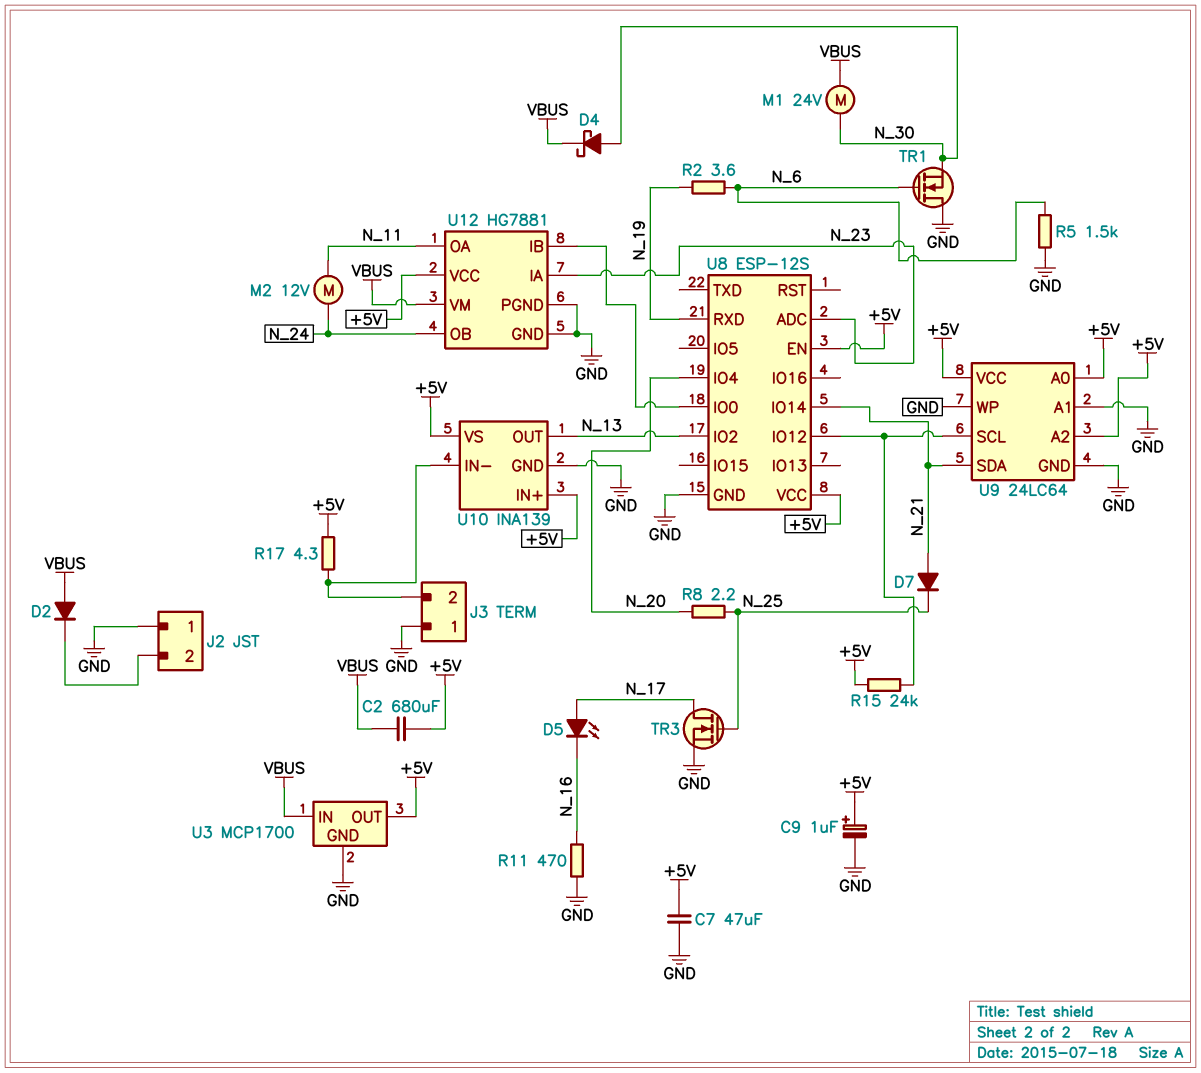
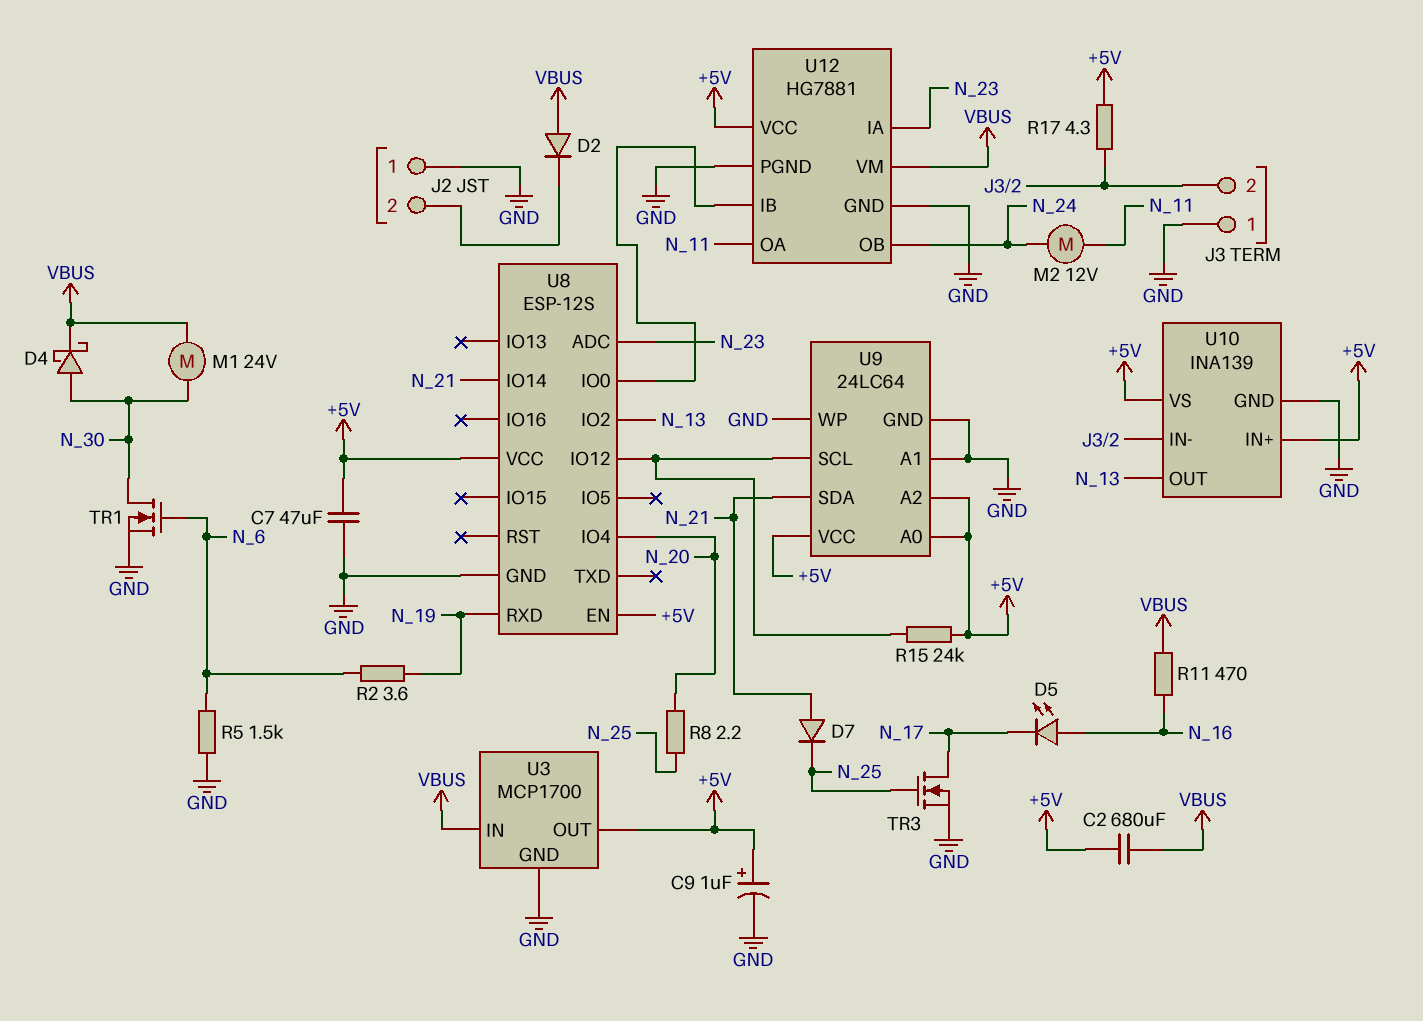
D5: LED (A N_17, K N_16) -> LED (A N_16, K N_17)
R11: 470 (GND, N_16) -> 470 (N_16, VBUS)
TR1: NMOS (G N_6, D GND, S N_30) -> NMOS (G N_6, D N_30, S GND)

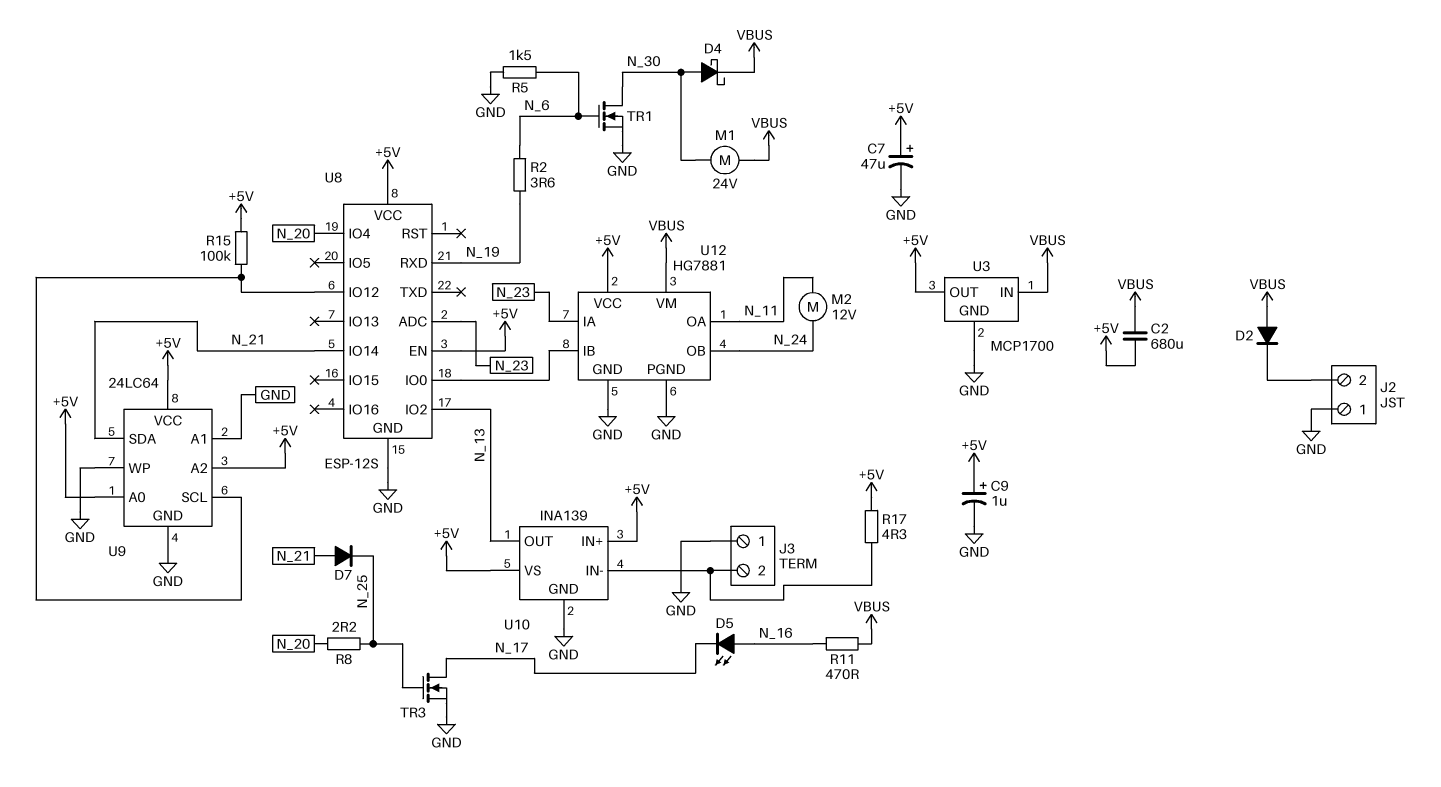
C7: 47uF (+5V, GND) -> 47uF (plus +5V, minus GND)
R15: 24k (+5V, U8/IO12) -> 100k (+5V, U8/IO12)

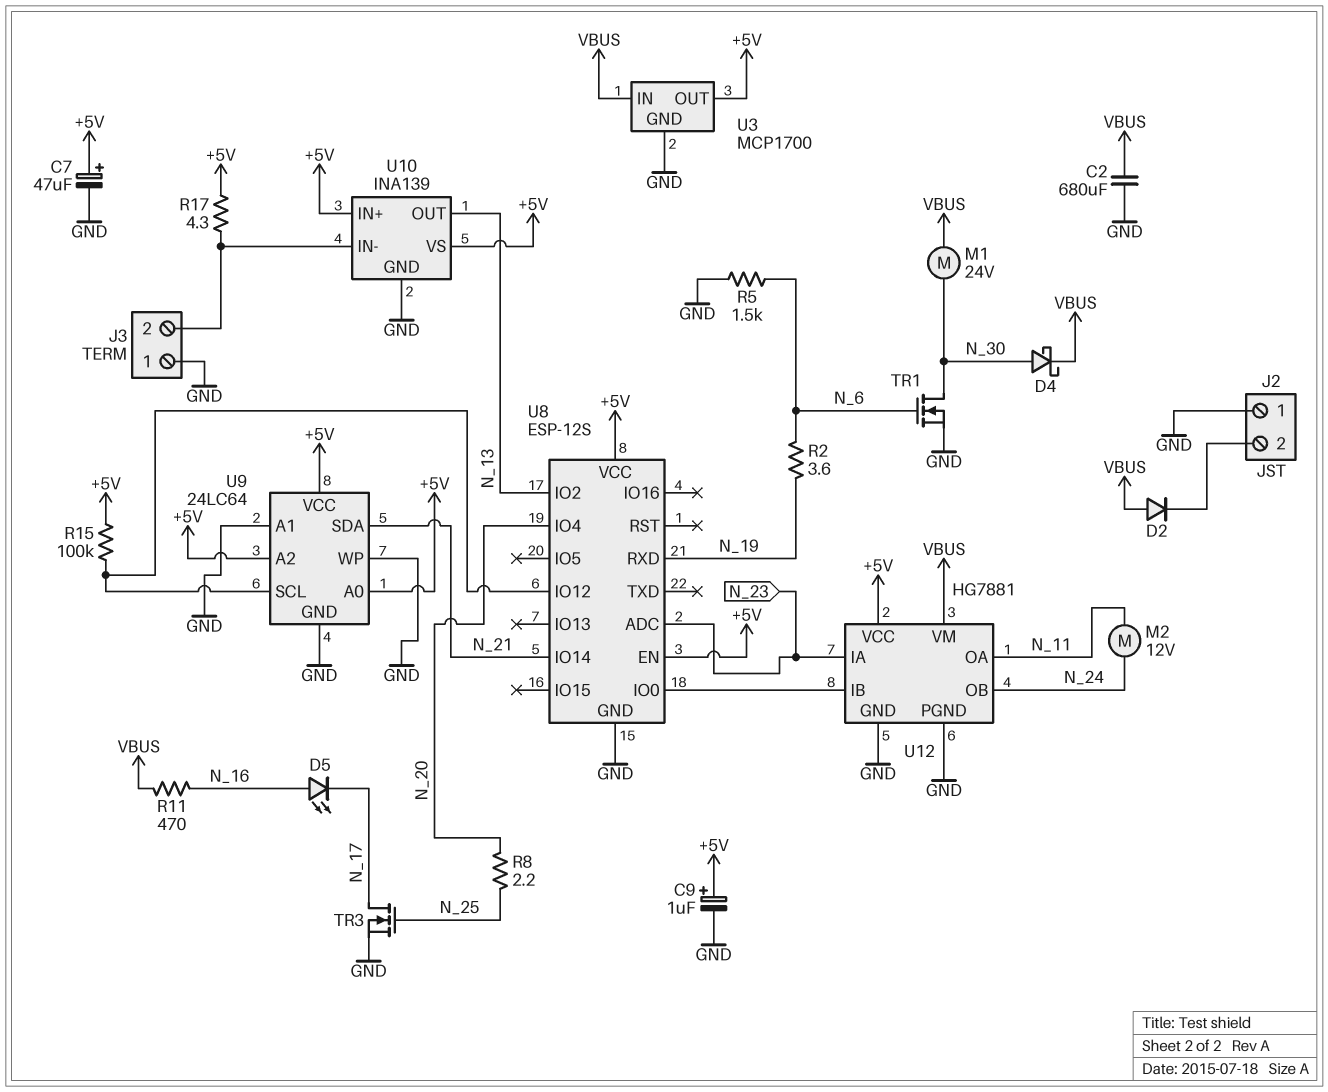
C2: 680uF (+5V, VBUS) -> 680uF (GND, VBUS)
D7: diode (A N_21, K N_25) -> none

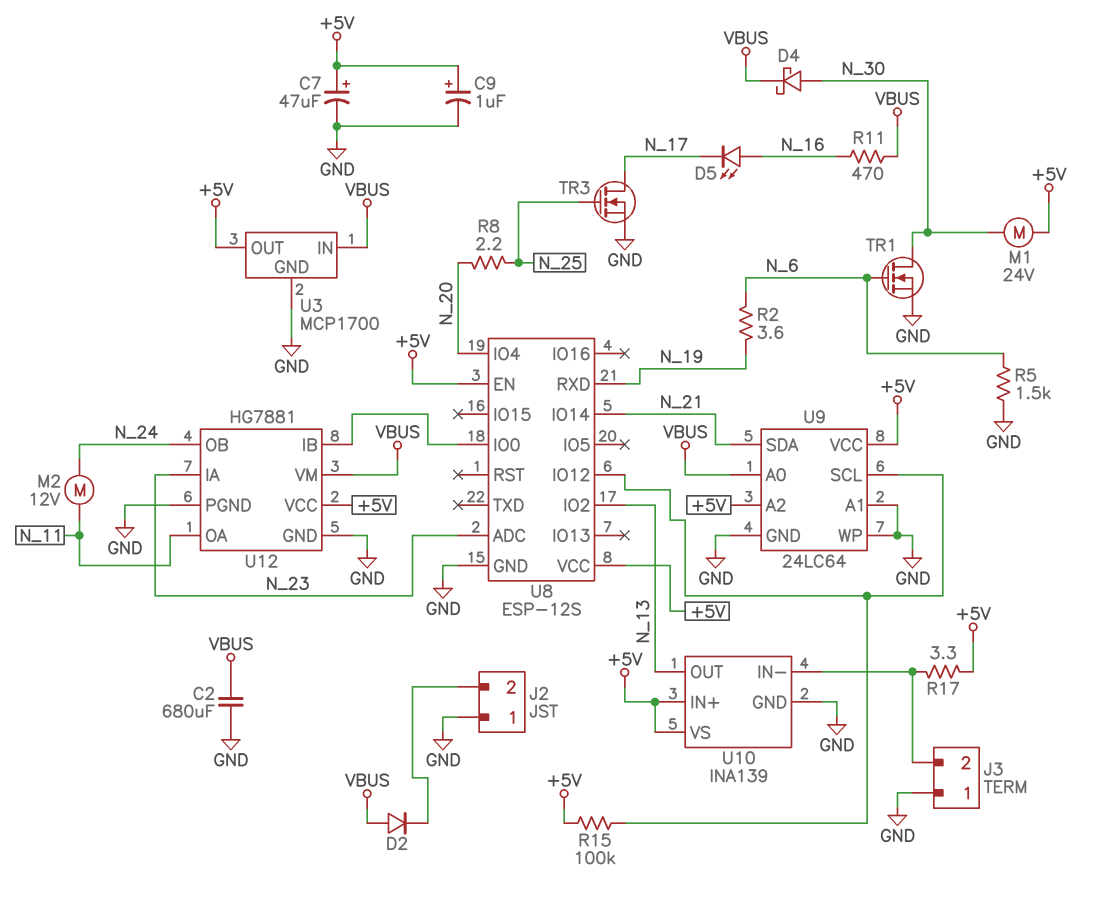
M1: motor 24V (N_30, VBUS) -> motor 24V (+5V, N_30)
R17: 4.3 (+5V, J3/2) -> 3.3 (+5V, J3/2)
U9 pin A0: +5V -> VBUS

